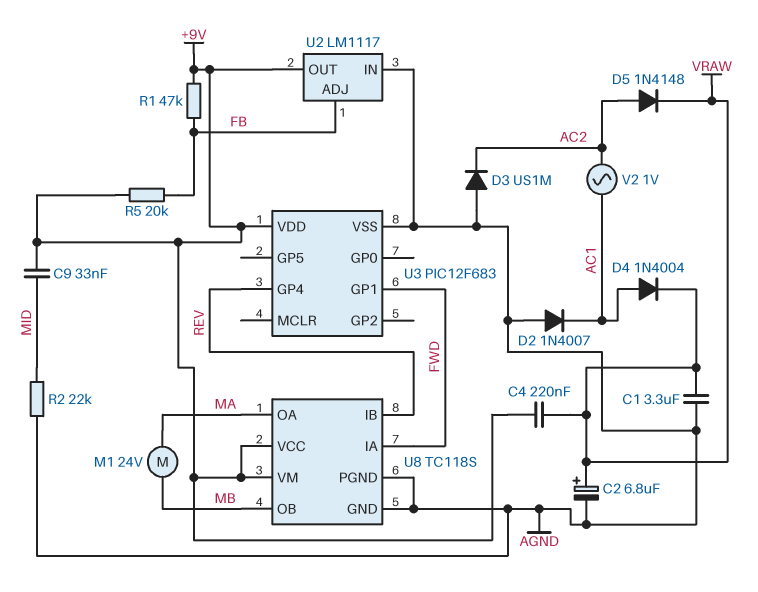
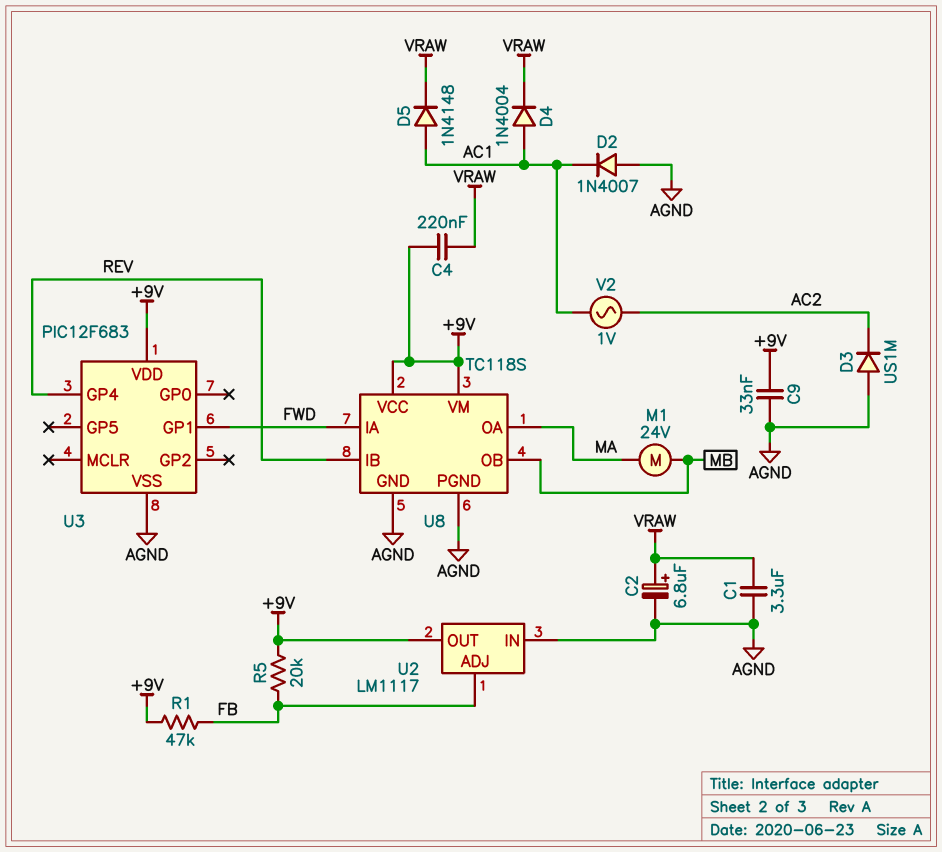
C9: 33nF (+9V, MID) -> 33nF (+9V, AGND)
D5: diode 1N4148 (A AC2, K VRAW) -> diode 1N4148 (A AC1, K VRAW)
R2: 22k (AGND, MID) -> none

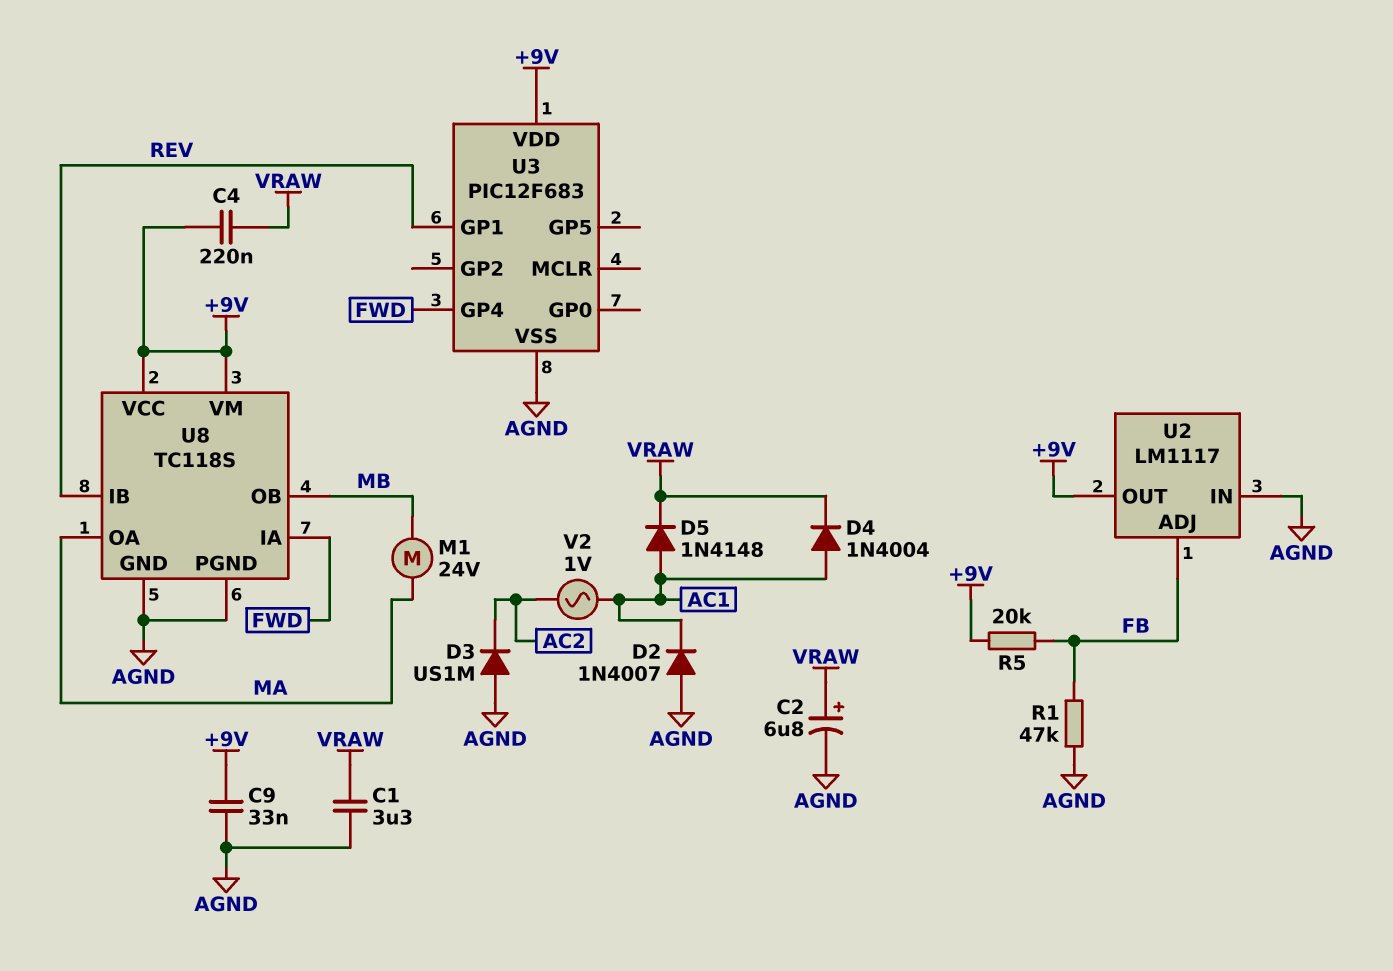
R1: 47k (+9V, FB) -> 47k (AGND, FB)
U3 pin GP1: FWD -> REV
U3 pin GP4: REV -> FWD

